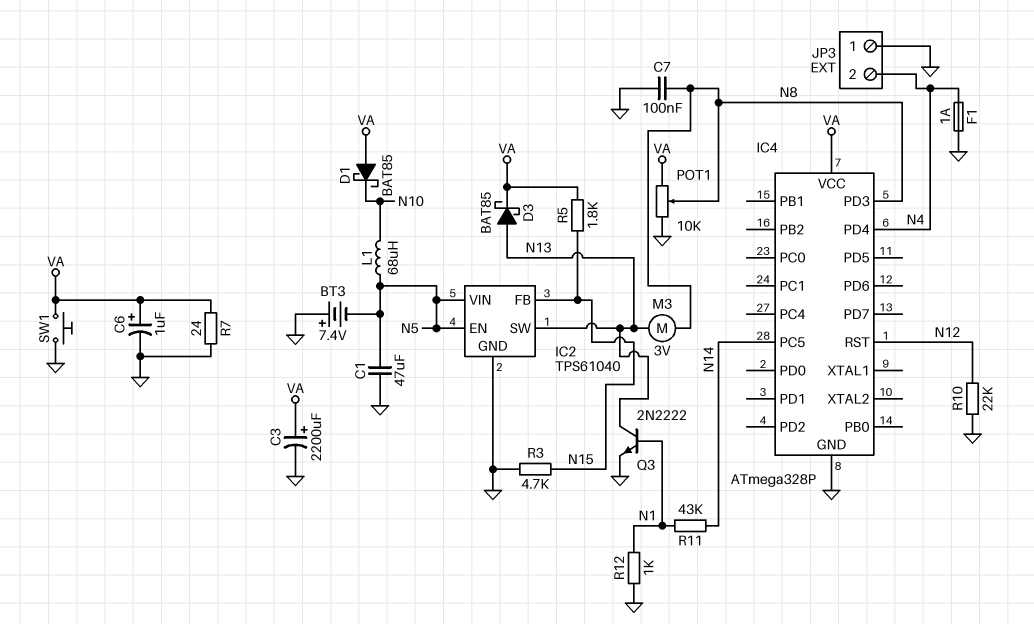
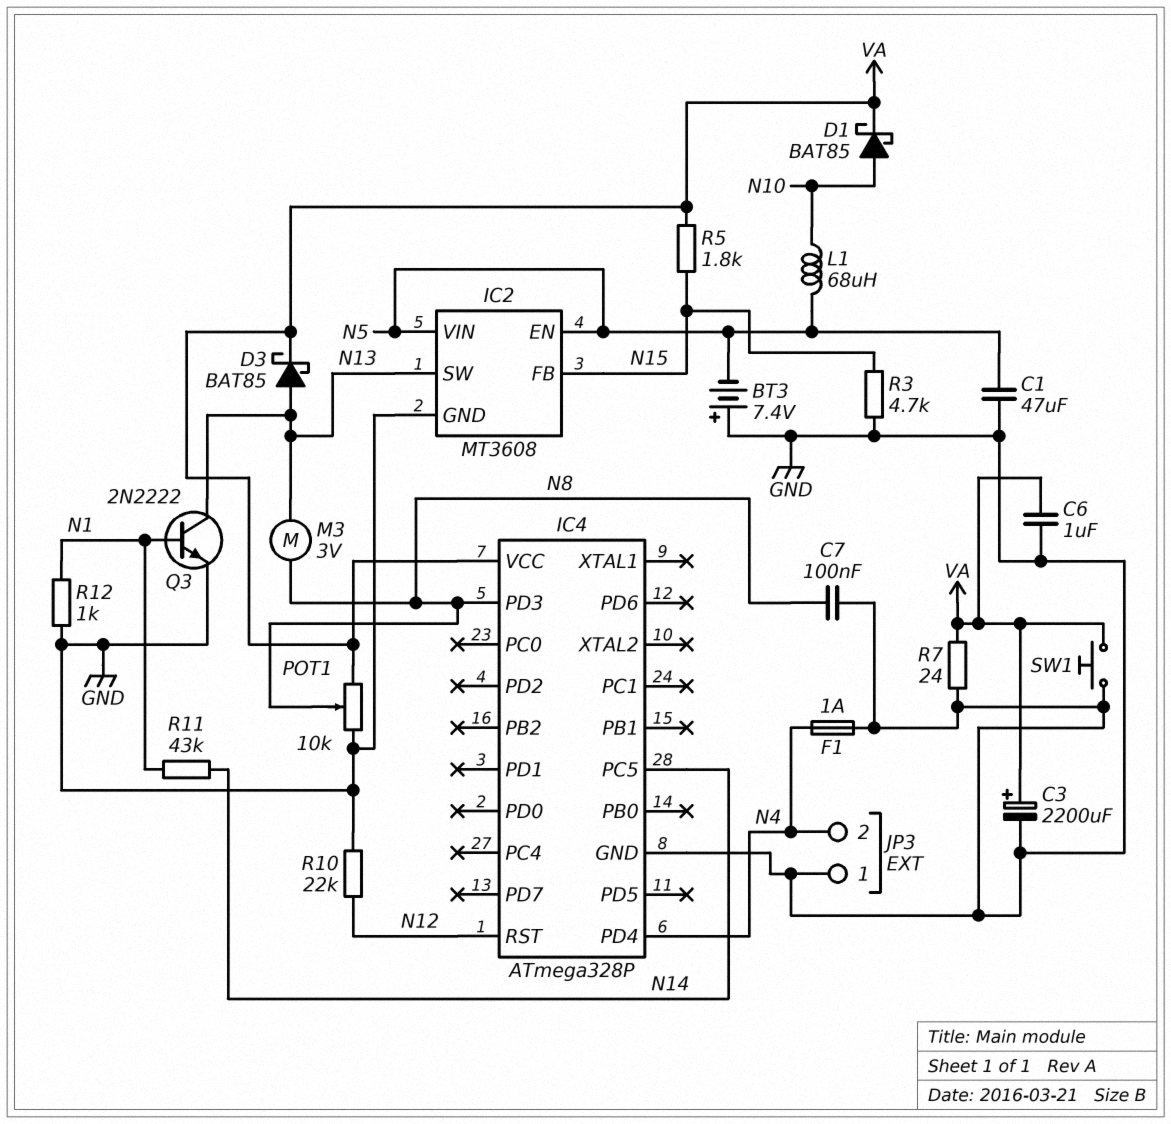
C6: 1uF (plus VA, minus GND) -> 1uF (GND, VA)
D1: schottky BAT85 (A VA, K N10) -> schottky BAT85 (A N10, K VA)
IC2: TPS61040 -> MT3608

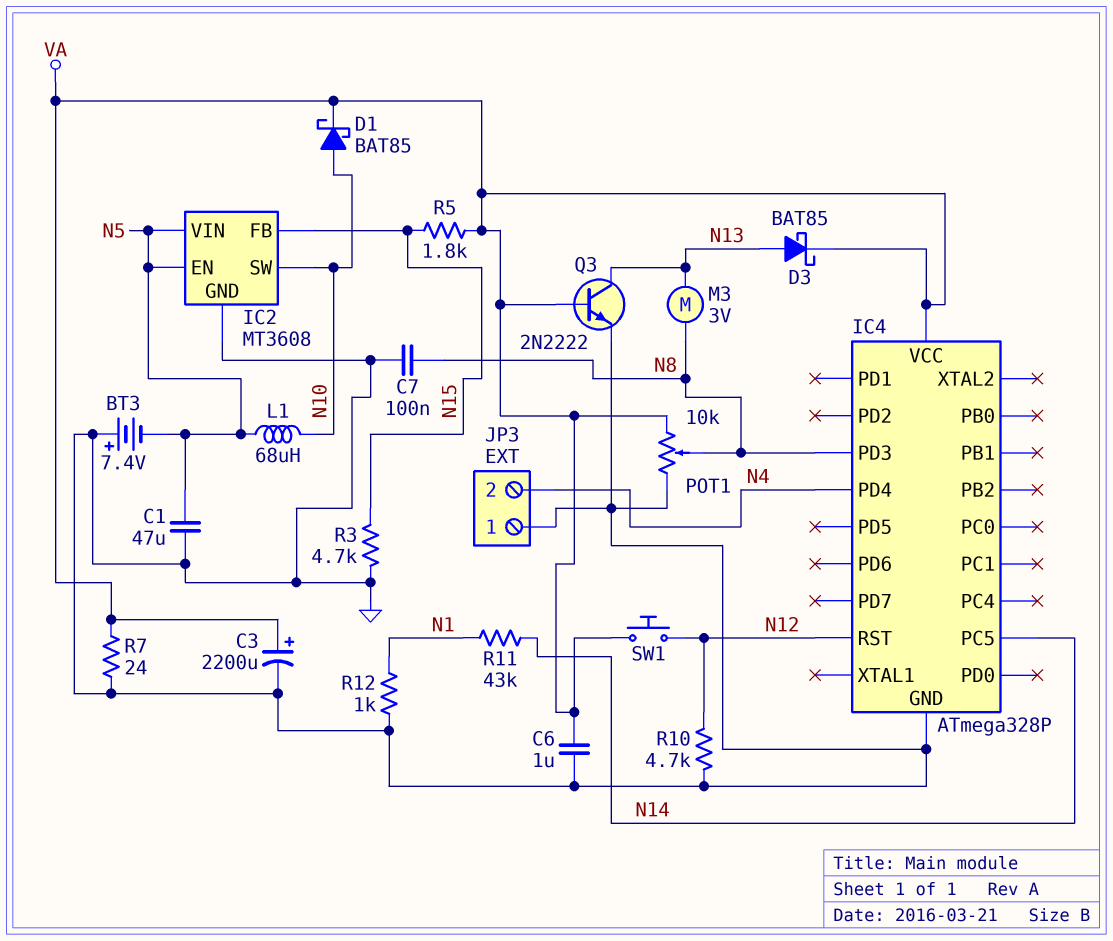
F1: 1A (GND, N4) -> none
IC2 pin SW: N13 -> N10
Q3: NPN 2N2222 (B N1, C N13, E GND) -> NPN 2N2222 (B VA, C N13, E GND)
R10: 22k (GND, N12) -> 4.7k (GND, N12)
SW1: button (GND, VA) -> button (N12, VA)

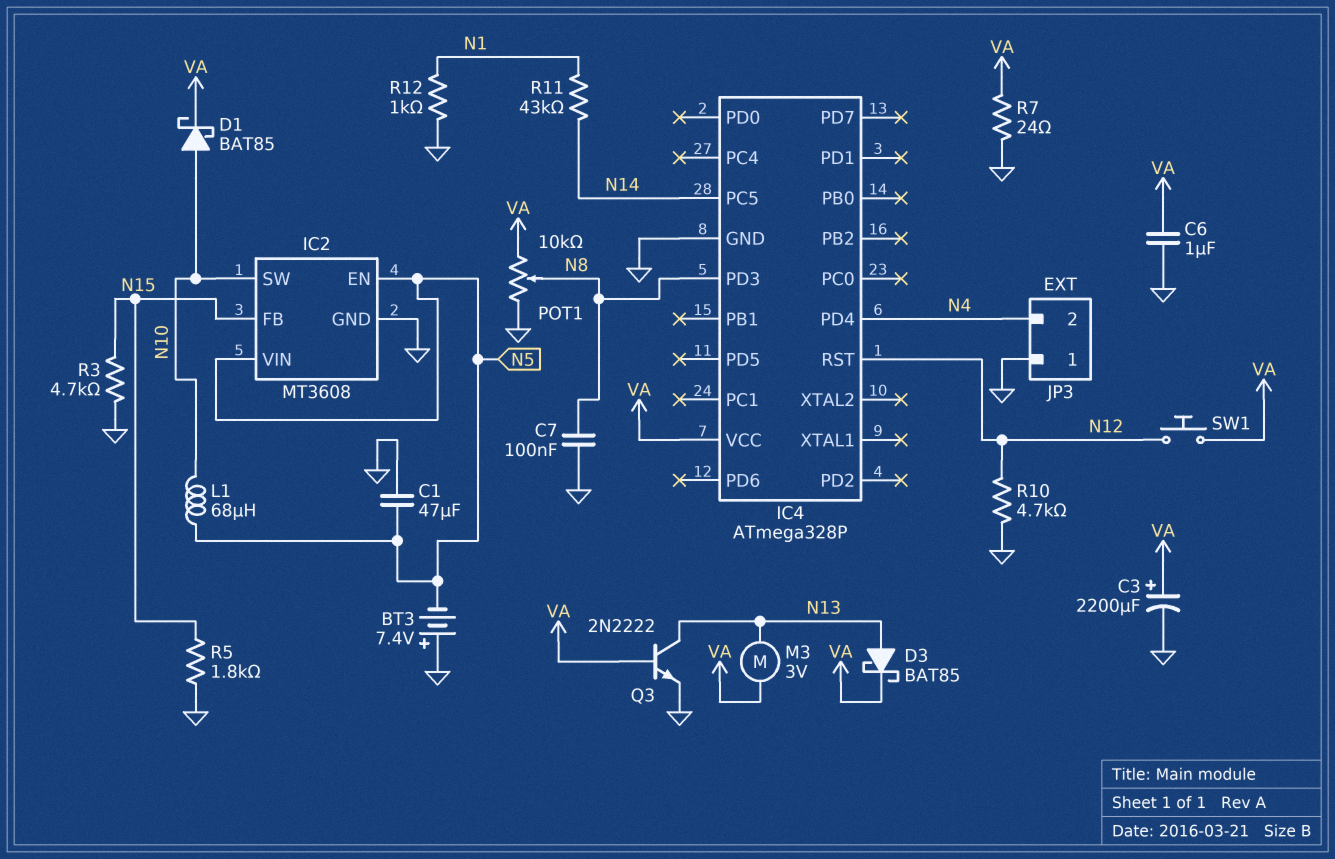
M3: motor 3V (N8, N13) -> motor 3V (N13, VA)
R5: 1.8k (N15, VA) -> 1.8k (GND, N15)

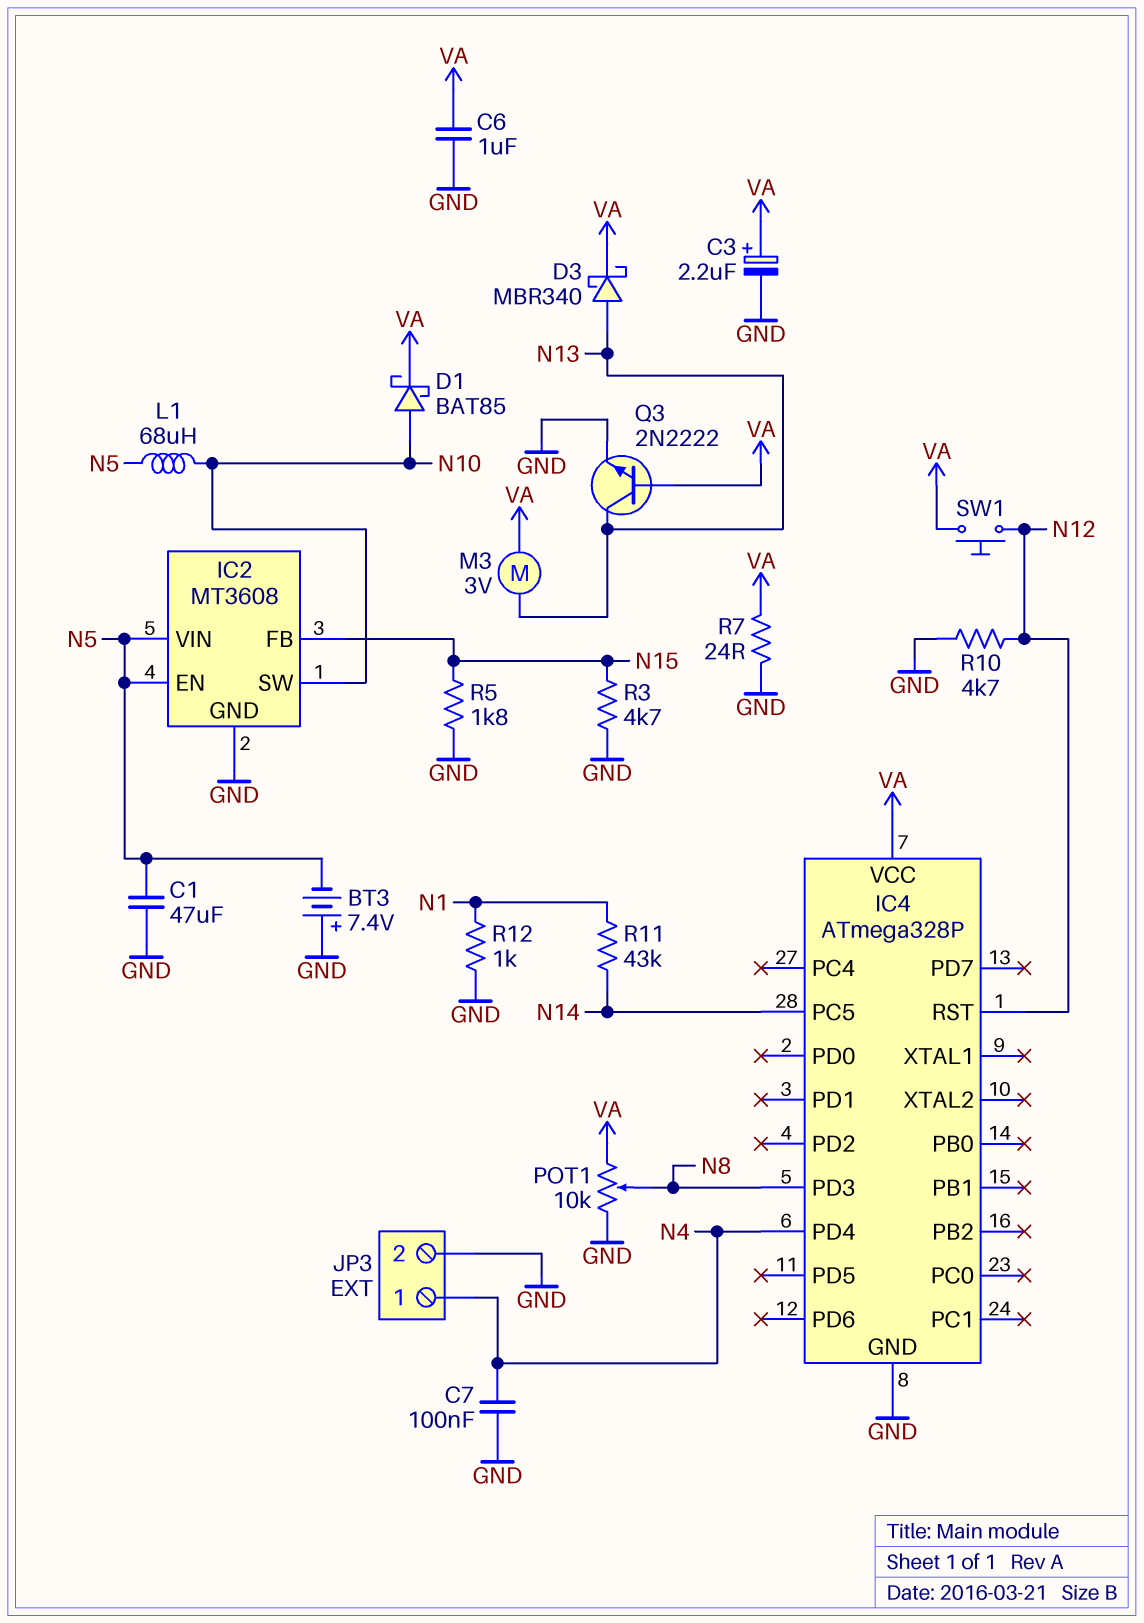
C3: 2200uF (plus VA, minus GND) -> 2.2uF (plus VA, minus GND)
C7: 100nF (GND, N8) -> 100nF (GND, N4)
D3: schottky BAT85 (A N13, K VA) -> schottky MBR340 (A N13, K VA)
JP3 pin 1: GND -> N4
JP3 pin 2: N4 -> GND

